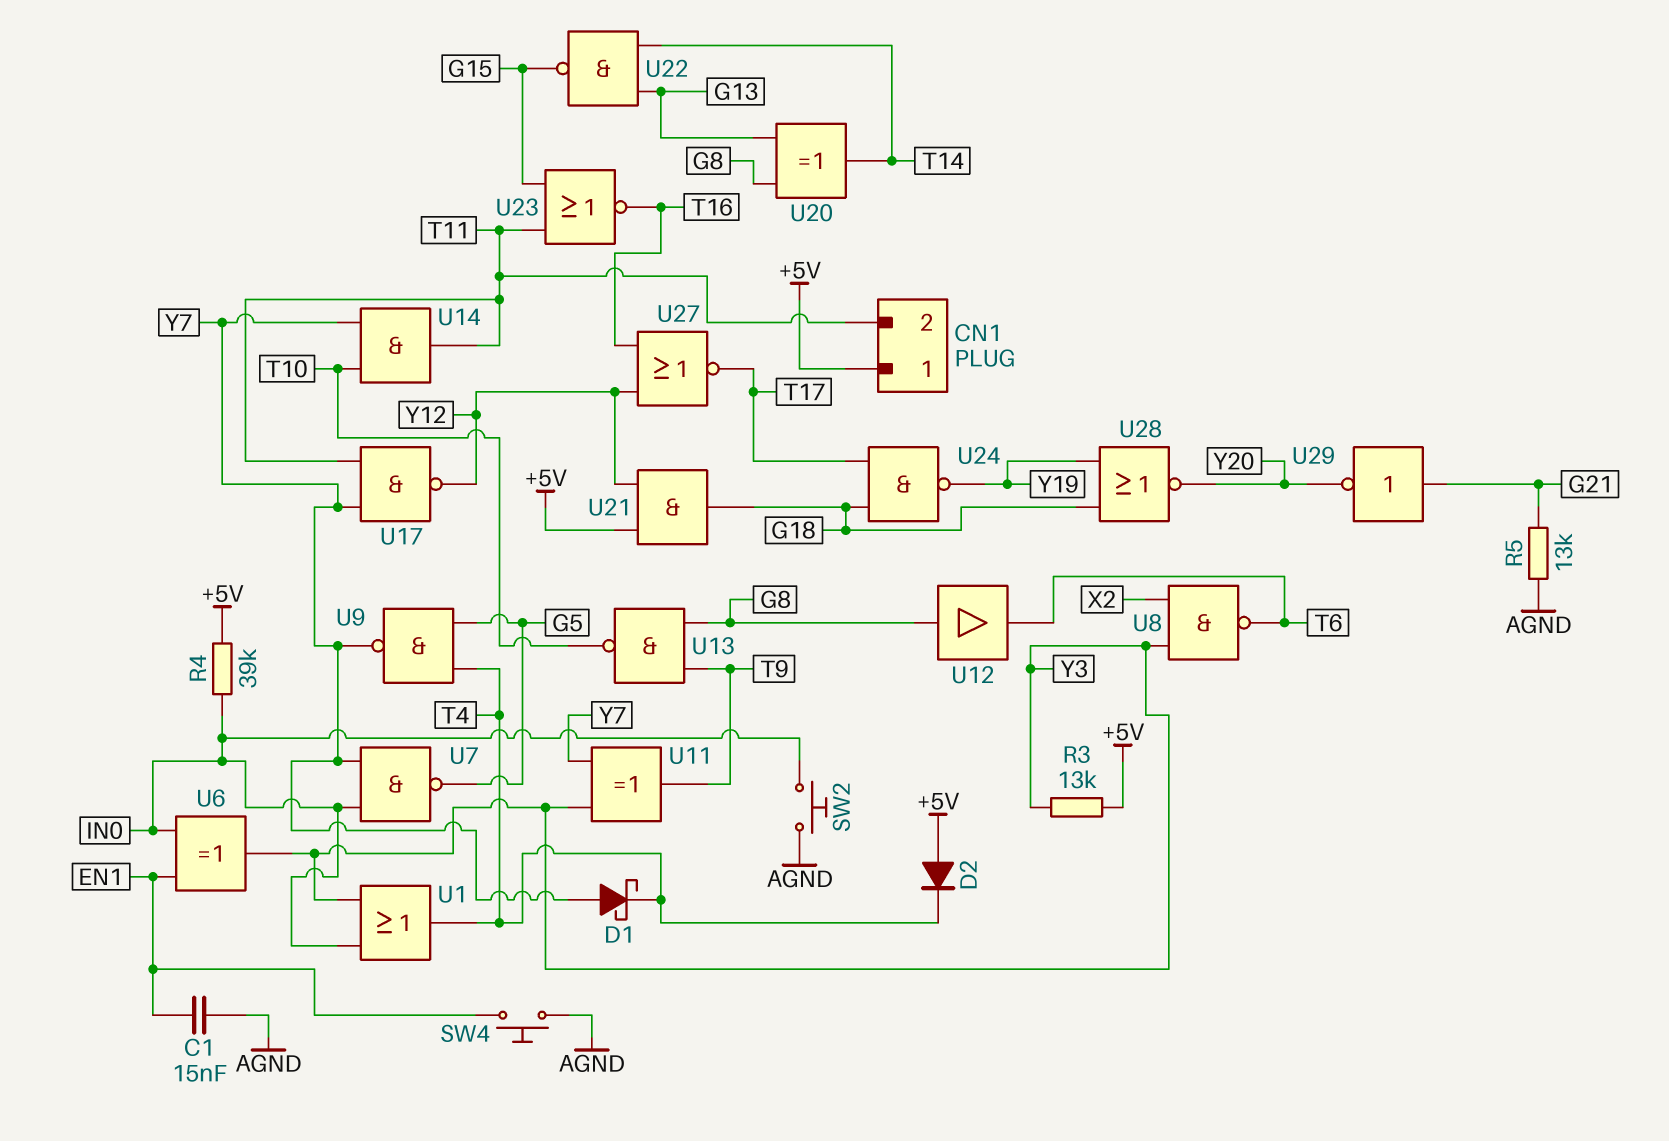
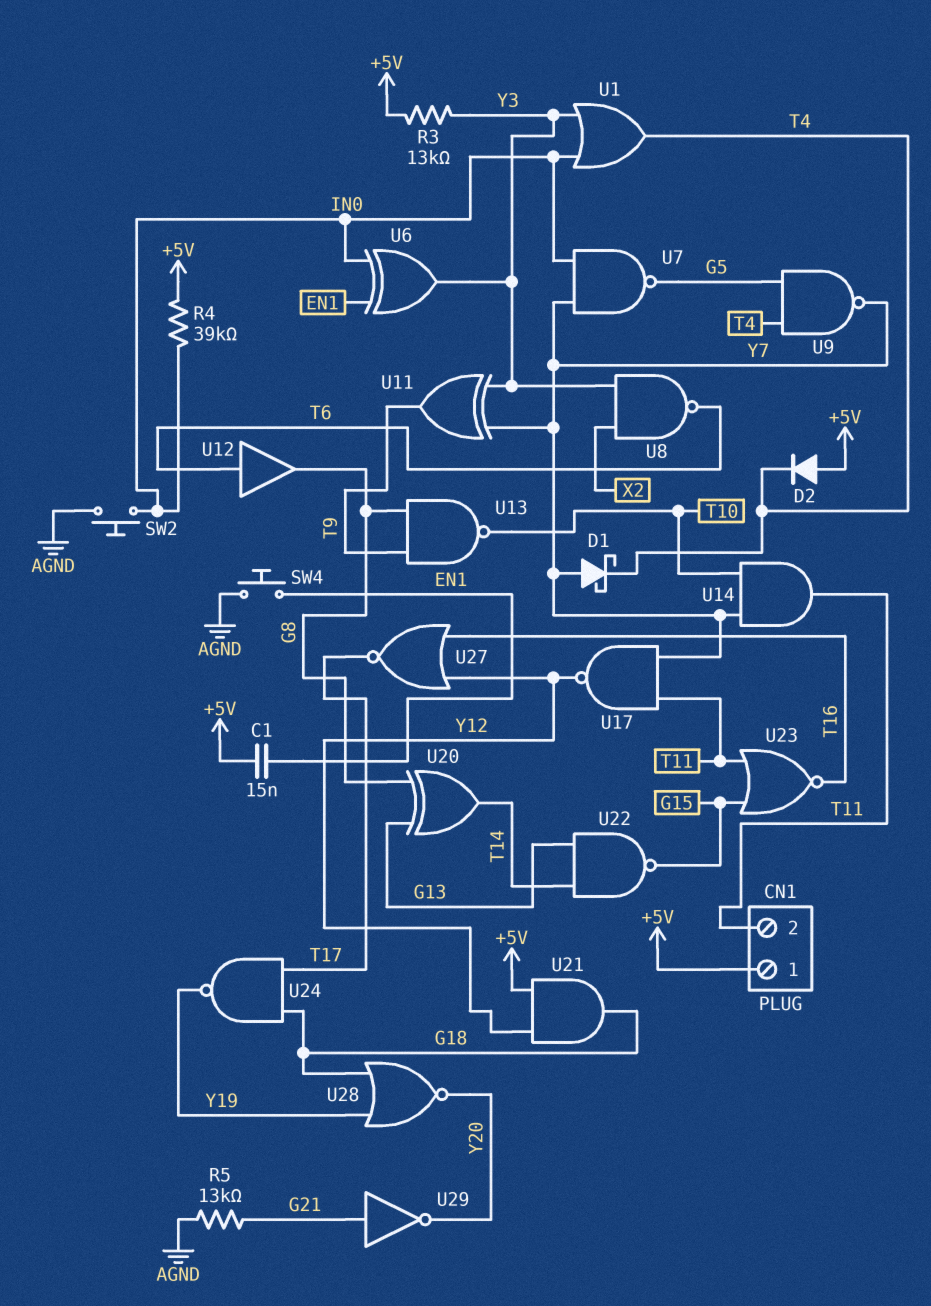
C1: 15nF (AGND, EN1) -> 15nF (+5V, EN1)
U12: buffer (in G8, out T6) -> buffer (in T6, out G8)

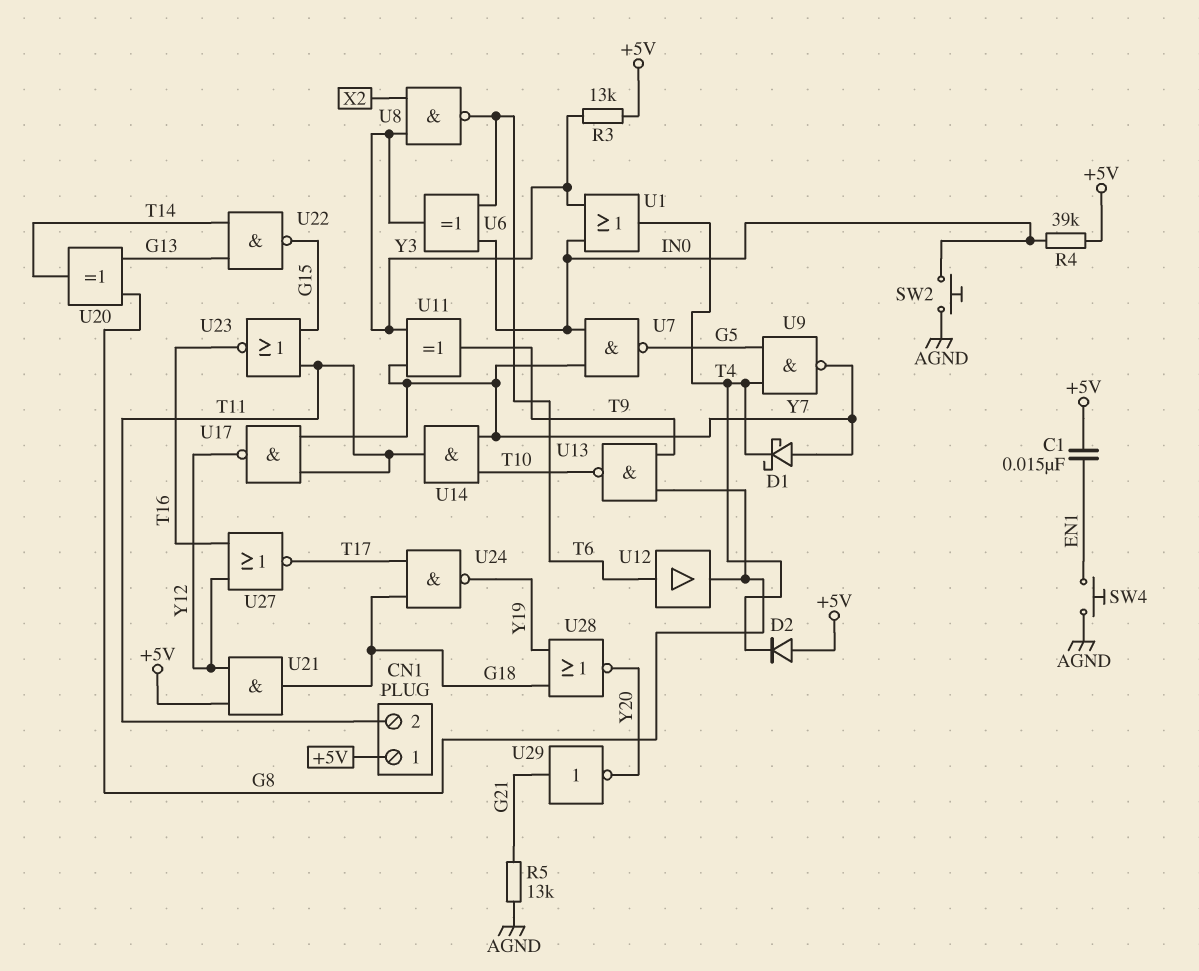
U6: XOR (in EN1, in IN0, out Y3) -> XOR (in IN0, in T6, out Y3)

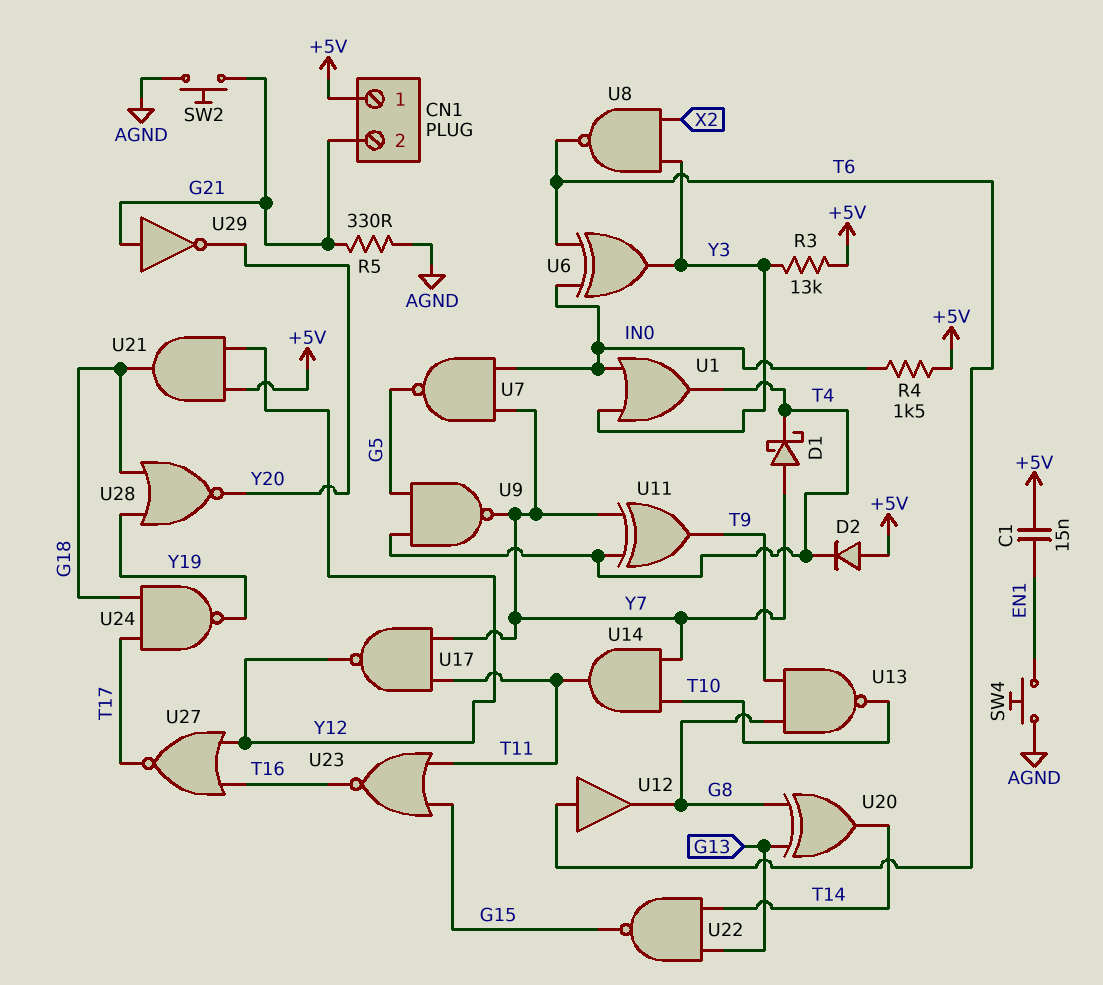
CN1 pin 2: T11 -> G21
R4: 39k (+5V, IN0) -> 1.5k (+5V, IN0)
R5: 13k (AGND, G21) -> 330 (AGND, G21)
SW2: button (AGND, IN0) -> button (AGND, G21)
U11: XOR (in Y3, in Y7, out T9) -> XOR (in T4, in Y7, out T9)

